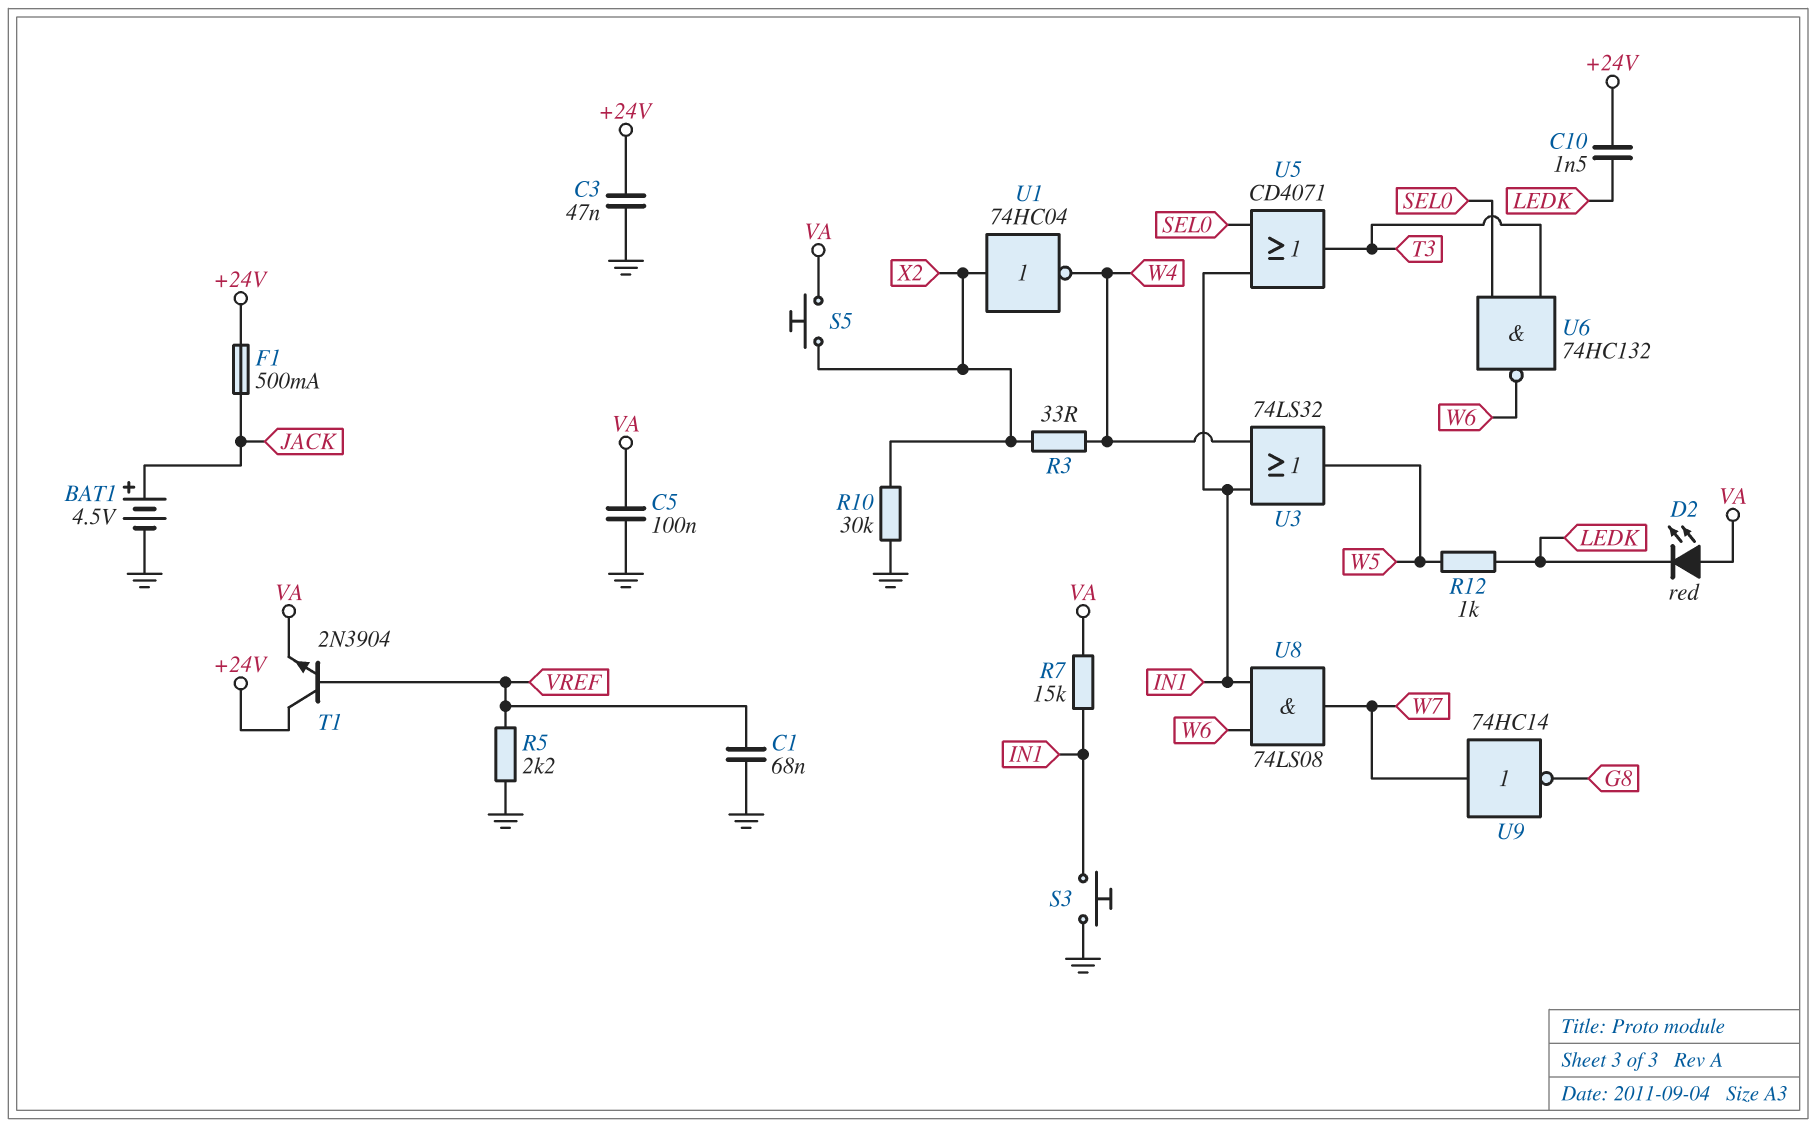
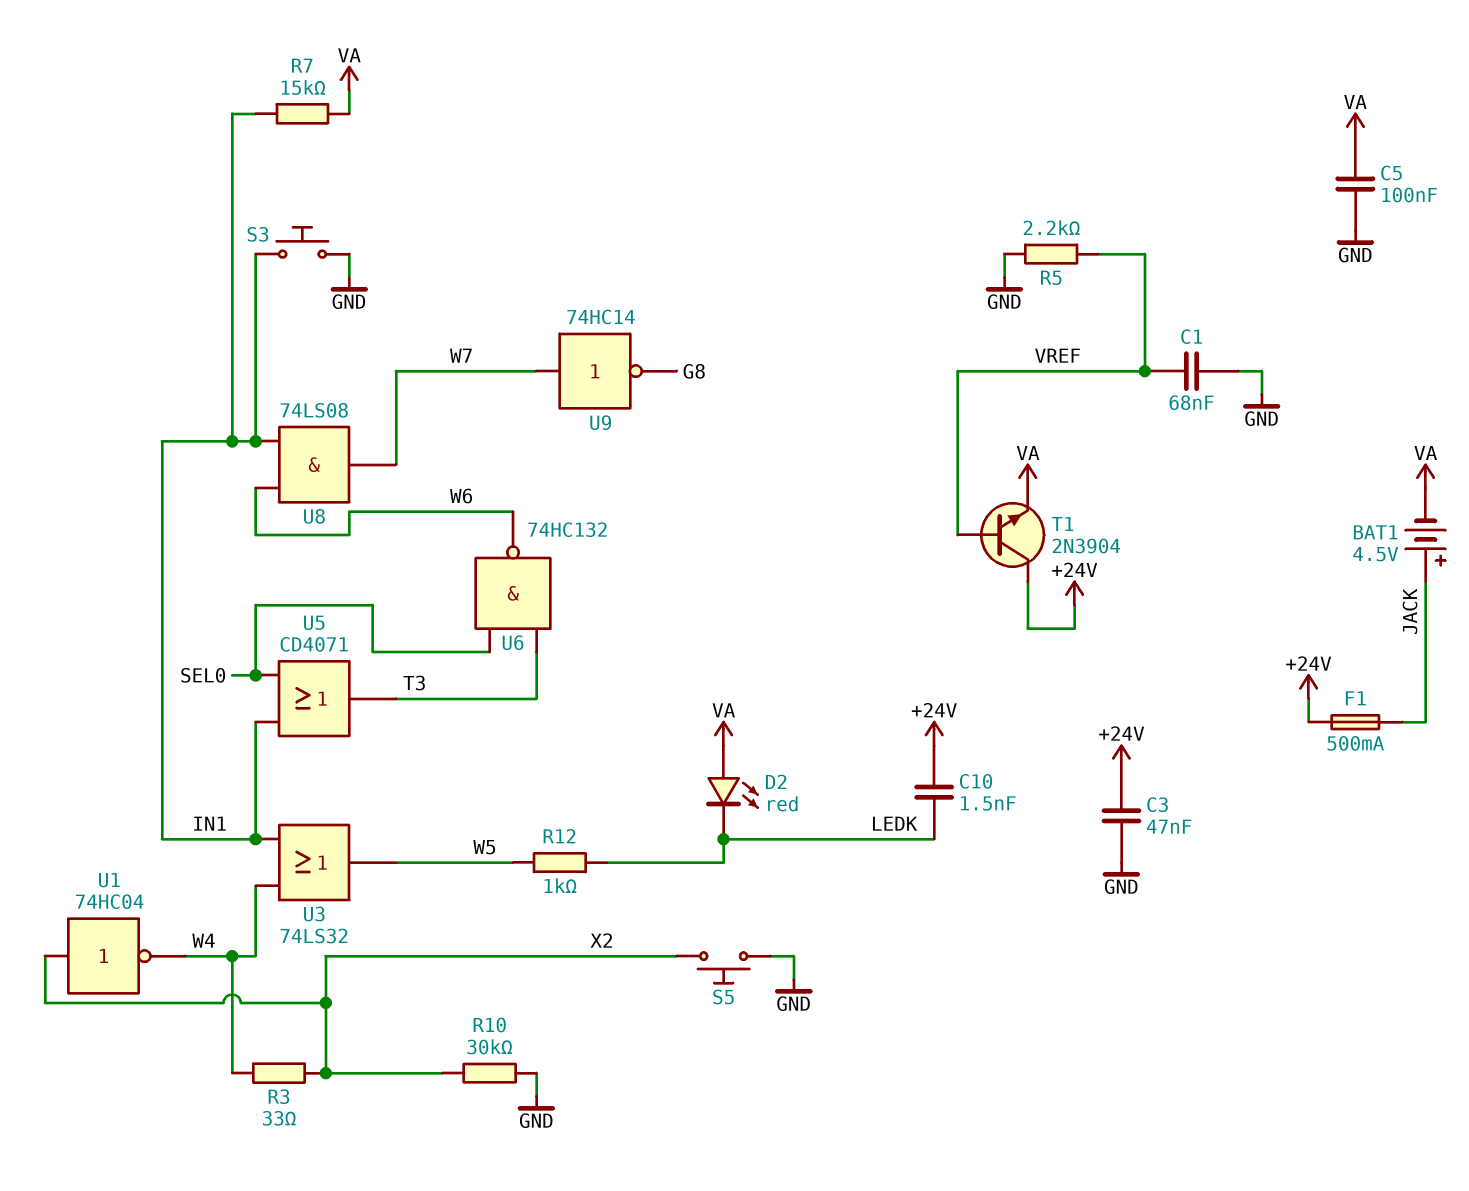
BAT1: 4.5V (plus JACK, minus GND) -> 4.5V (plus JACK, minus VA)
S5: button (VA, X2) -> button (GND, X2)

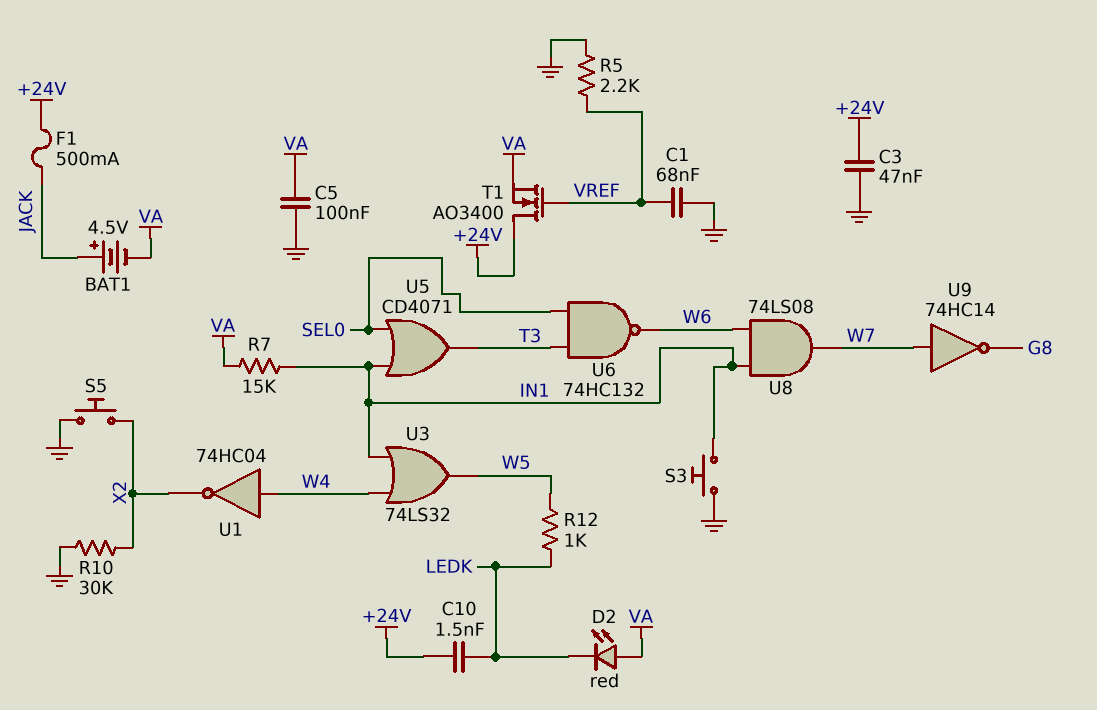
R3: 33 (W4, X2) -> none
T1: NPN 2N3904 (B VREF, C +24V, E VA) -> NMOS AO3400 (G VREF, D +24V, S VA)
U1: NOT 74HC04 (in X2, out W4) -> NOT 74HC04 (in W4, out X2)

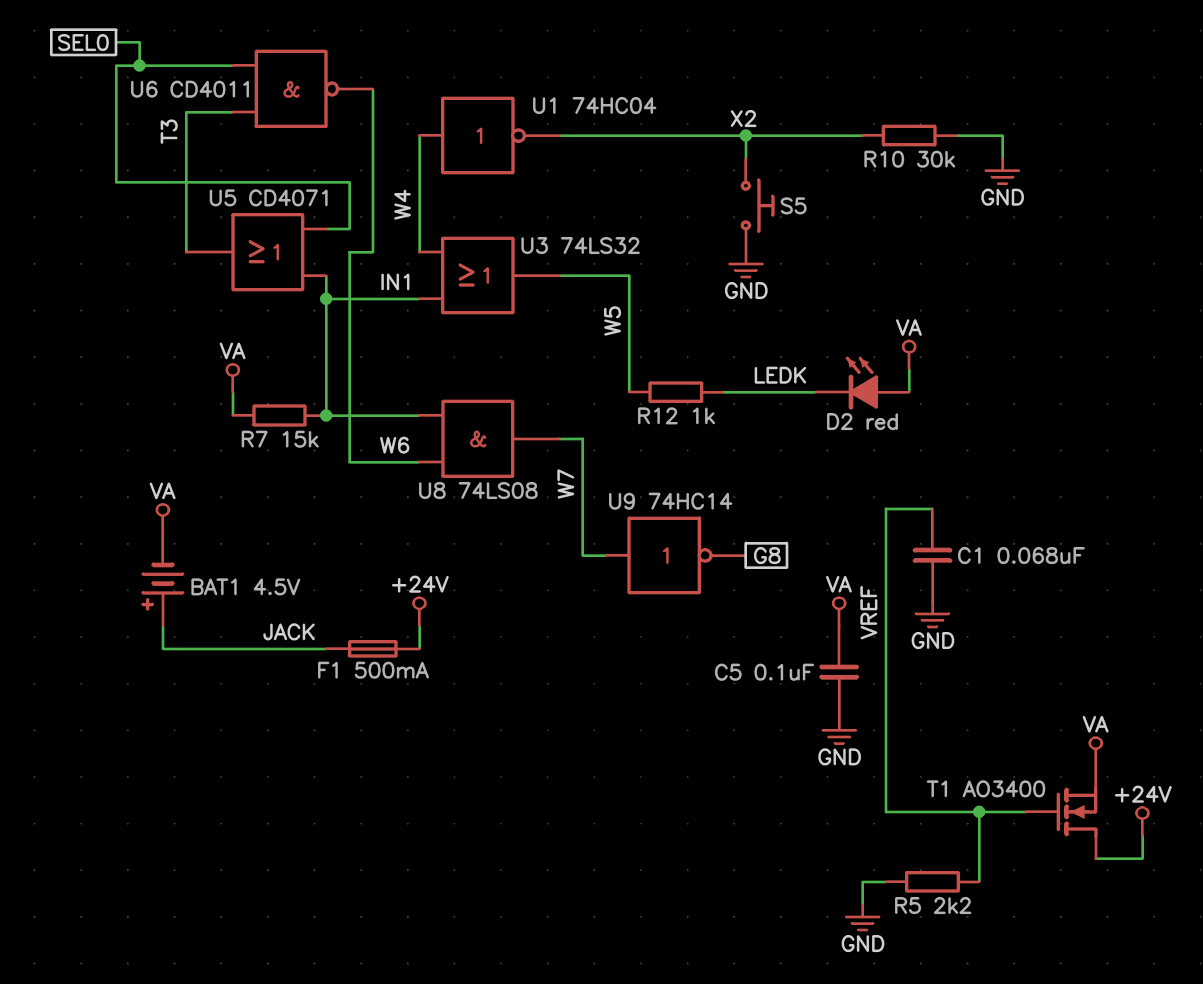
C3: 47nF (+24V, GND) -> none
C10: 1.5nF (+24V, LEDK) -> none
S3: button (GND, IN1) -> none
U6: NAND 74HC132 (in SEL0, in T3, out W6) -> NAND CD4011 (in SEL0, in T3, out W6)

